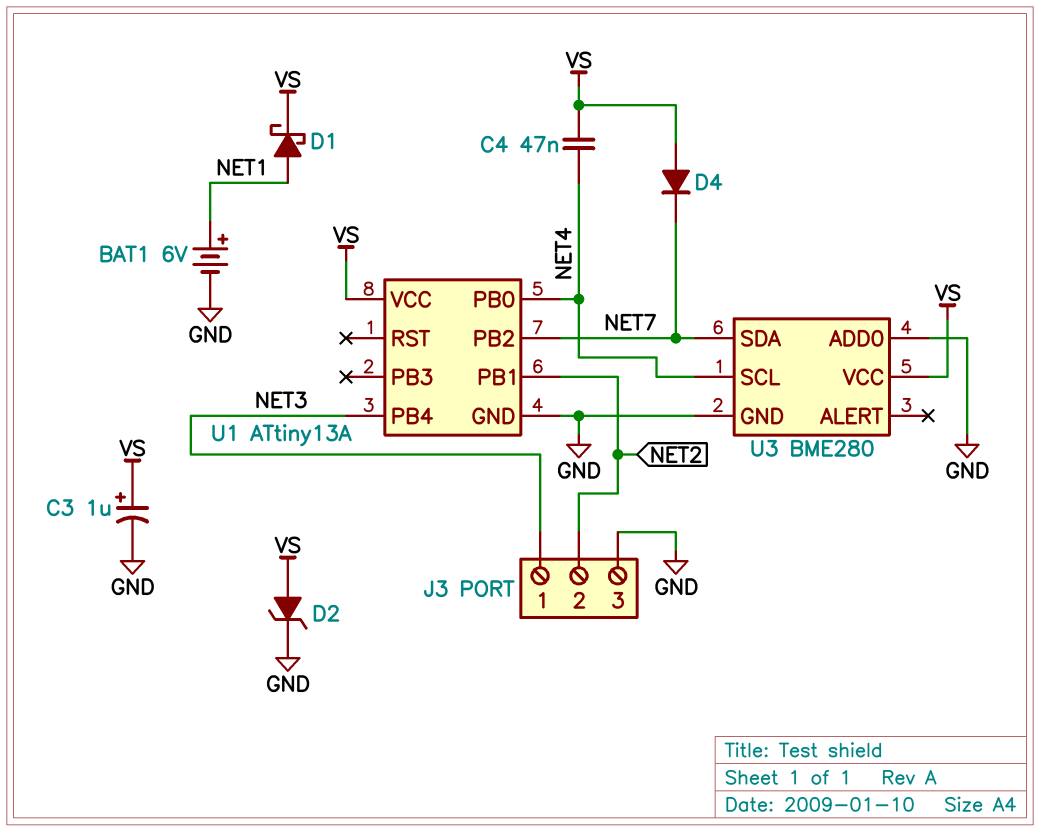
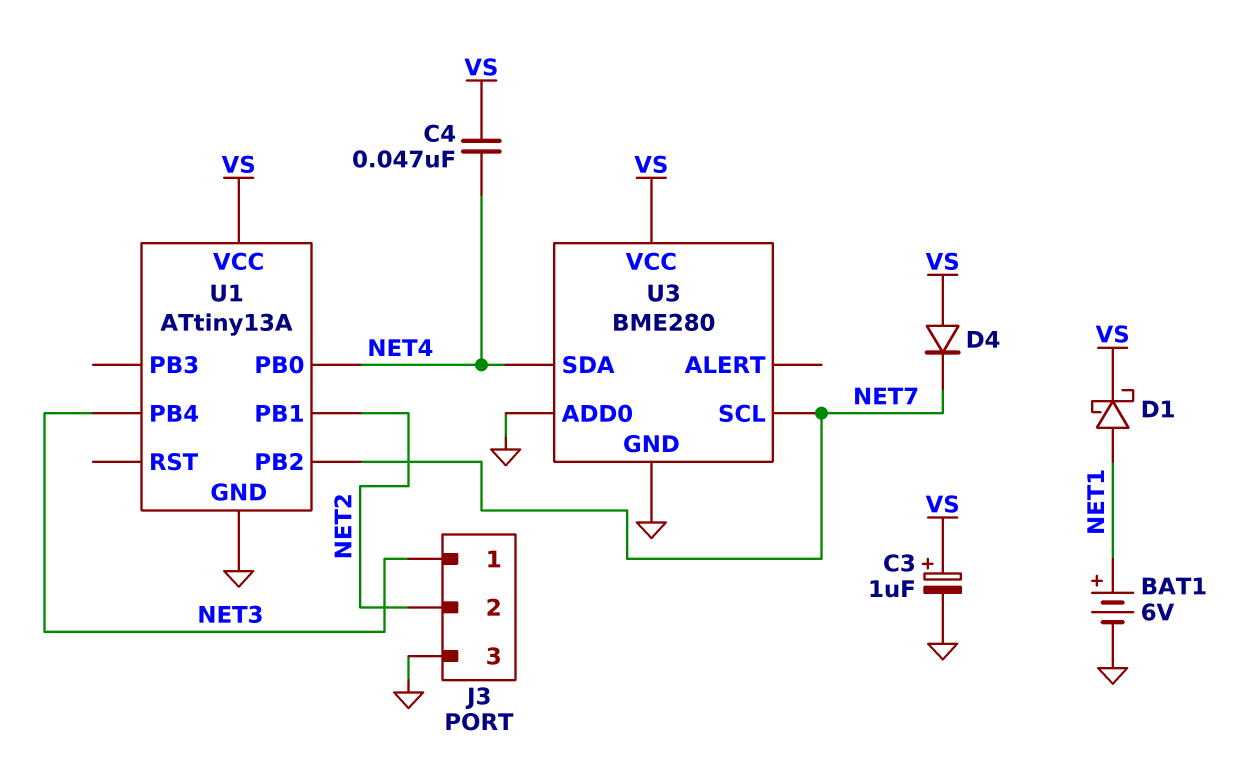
D2: zener (A VS, K GND) -> none
U3 pin SCL: NET4 -> NET7
U3 pin SDA: NET7 -> NET4

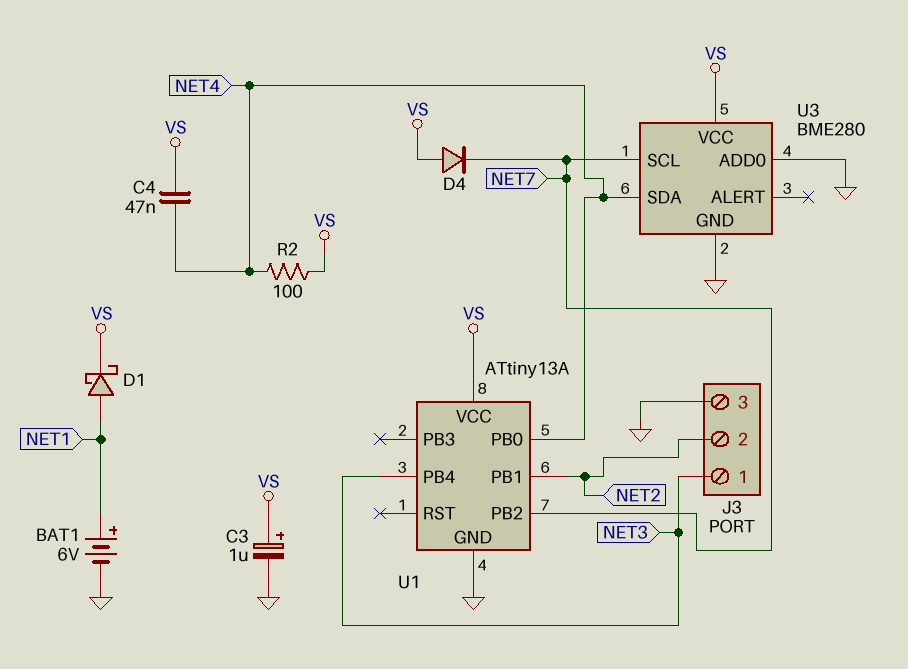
R2: none -> 100 (NET4, VS)

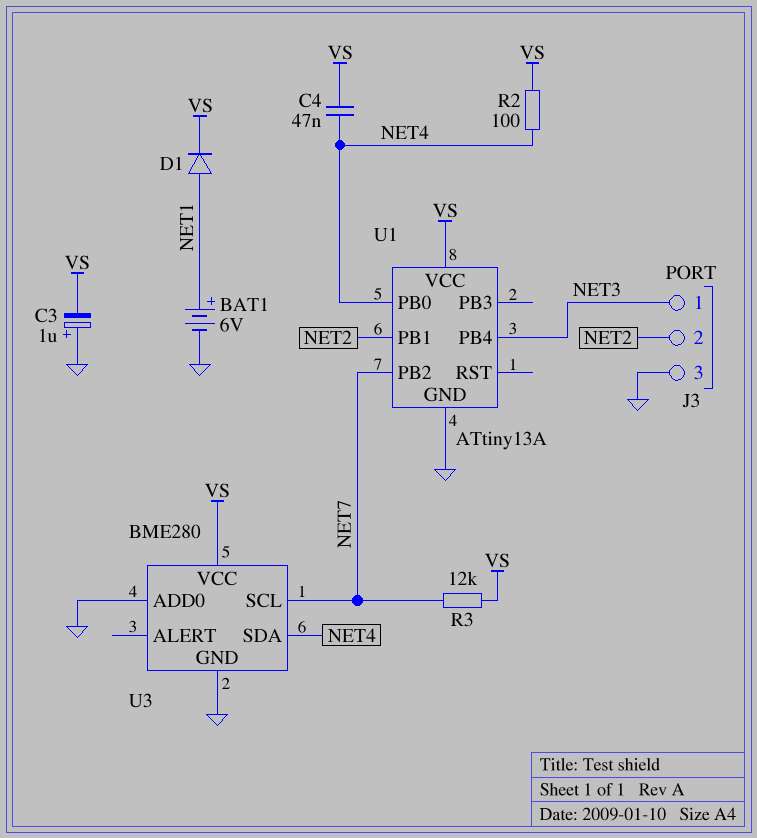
C3: 1uF (plus VS, minus GND) -> 1uF (plus GND, minus VS)
D1: schottky (A NET1, K VS) -> diode (A NET1, K VS)
D4: diode (A VS, K NET7) -> none
R3: none -> 12k (NET7, VS)

